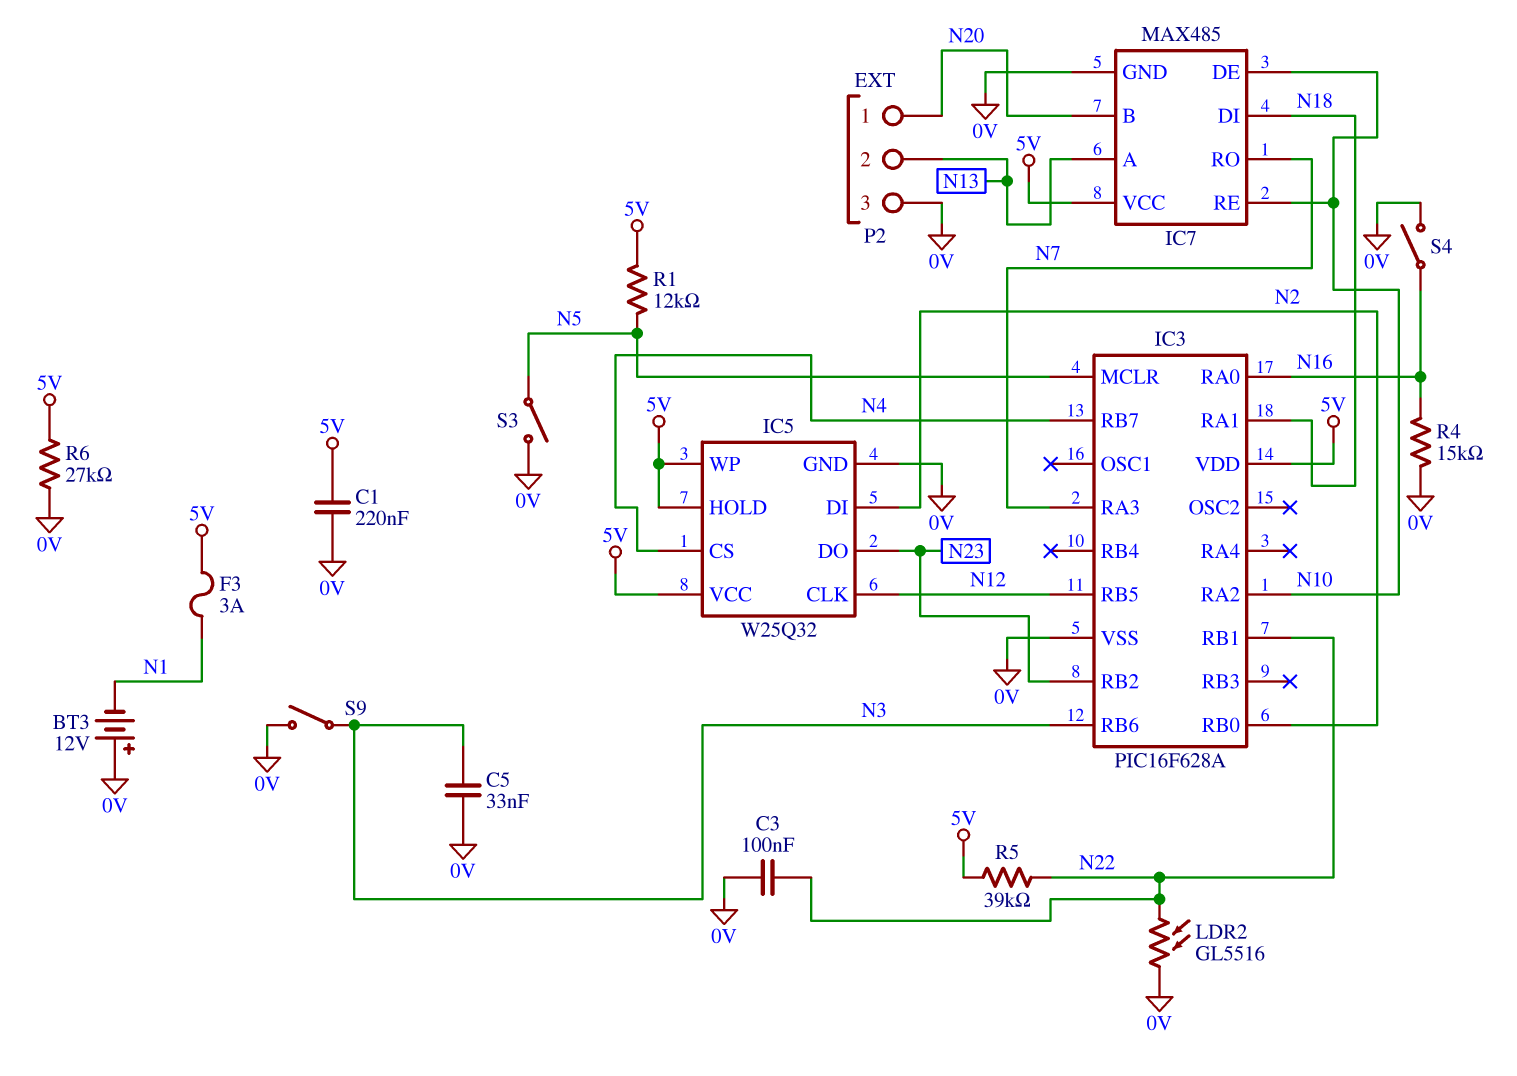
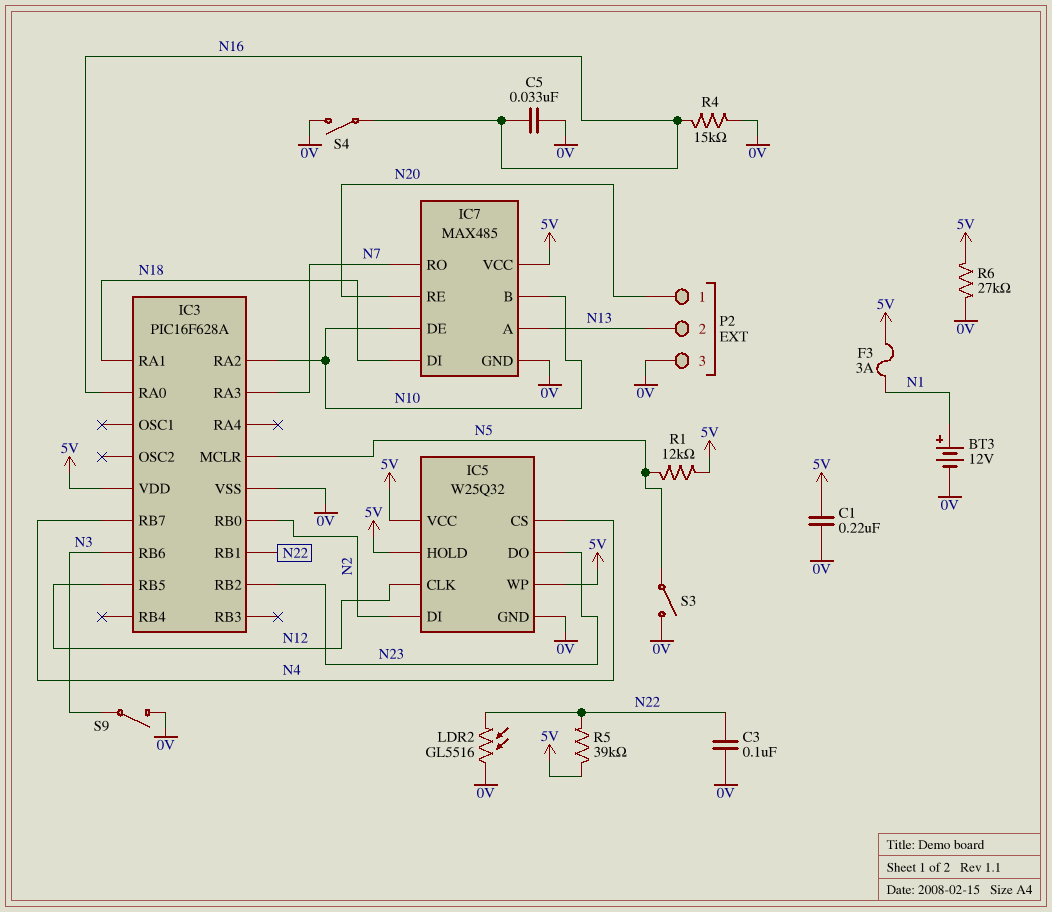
BT3: 12V (plus 0V, minus N1) -> 12V (plus N1, minus 0V)
C5: 33nF (0V, N3) -> 33nF (0V, N16)
IC7 pin B: N20 -> N10
IC7 pin RE: N10 -> N20

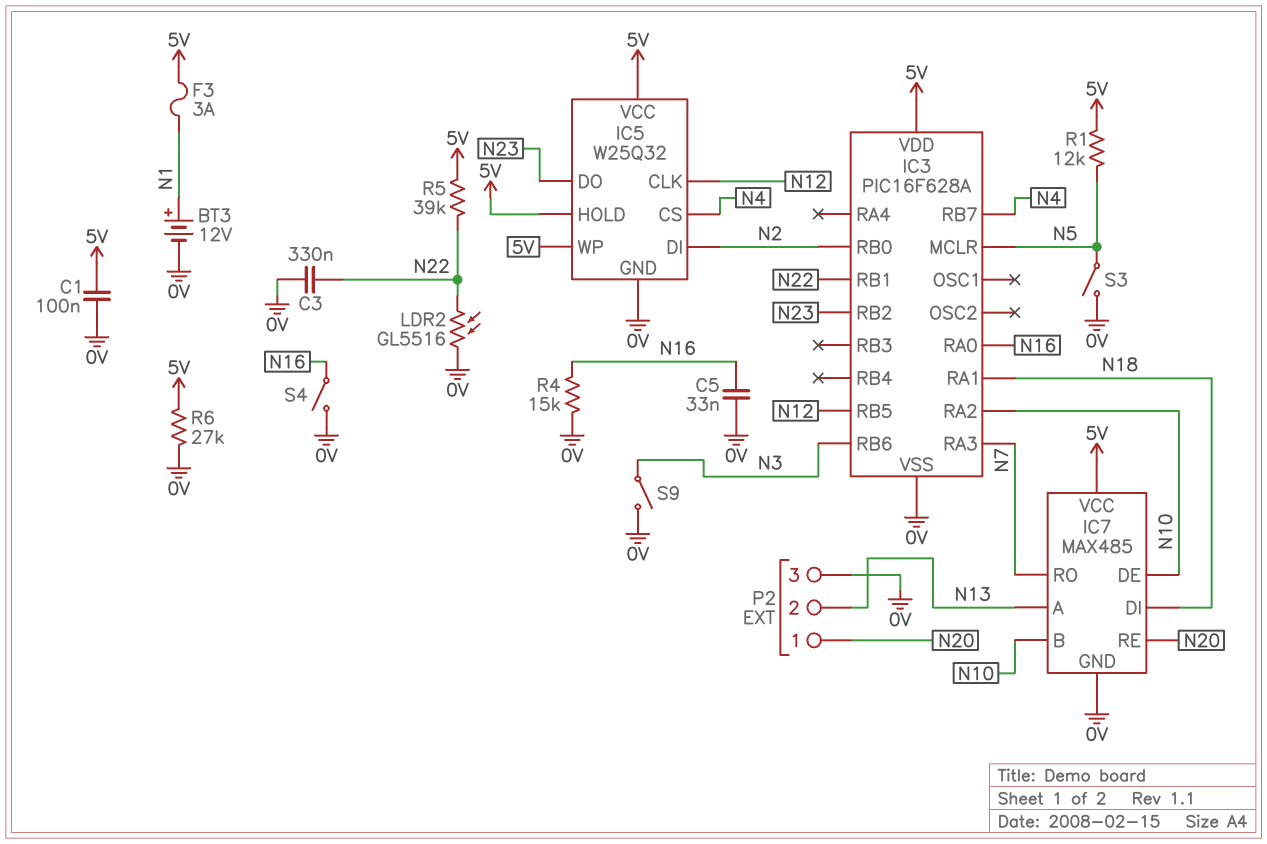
C1: 220nF (0V, 5V) -> 100nF (0V, 5V)
C3: 100nF (0V, N22) -> 330nF (0V, N22)

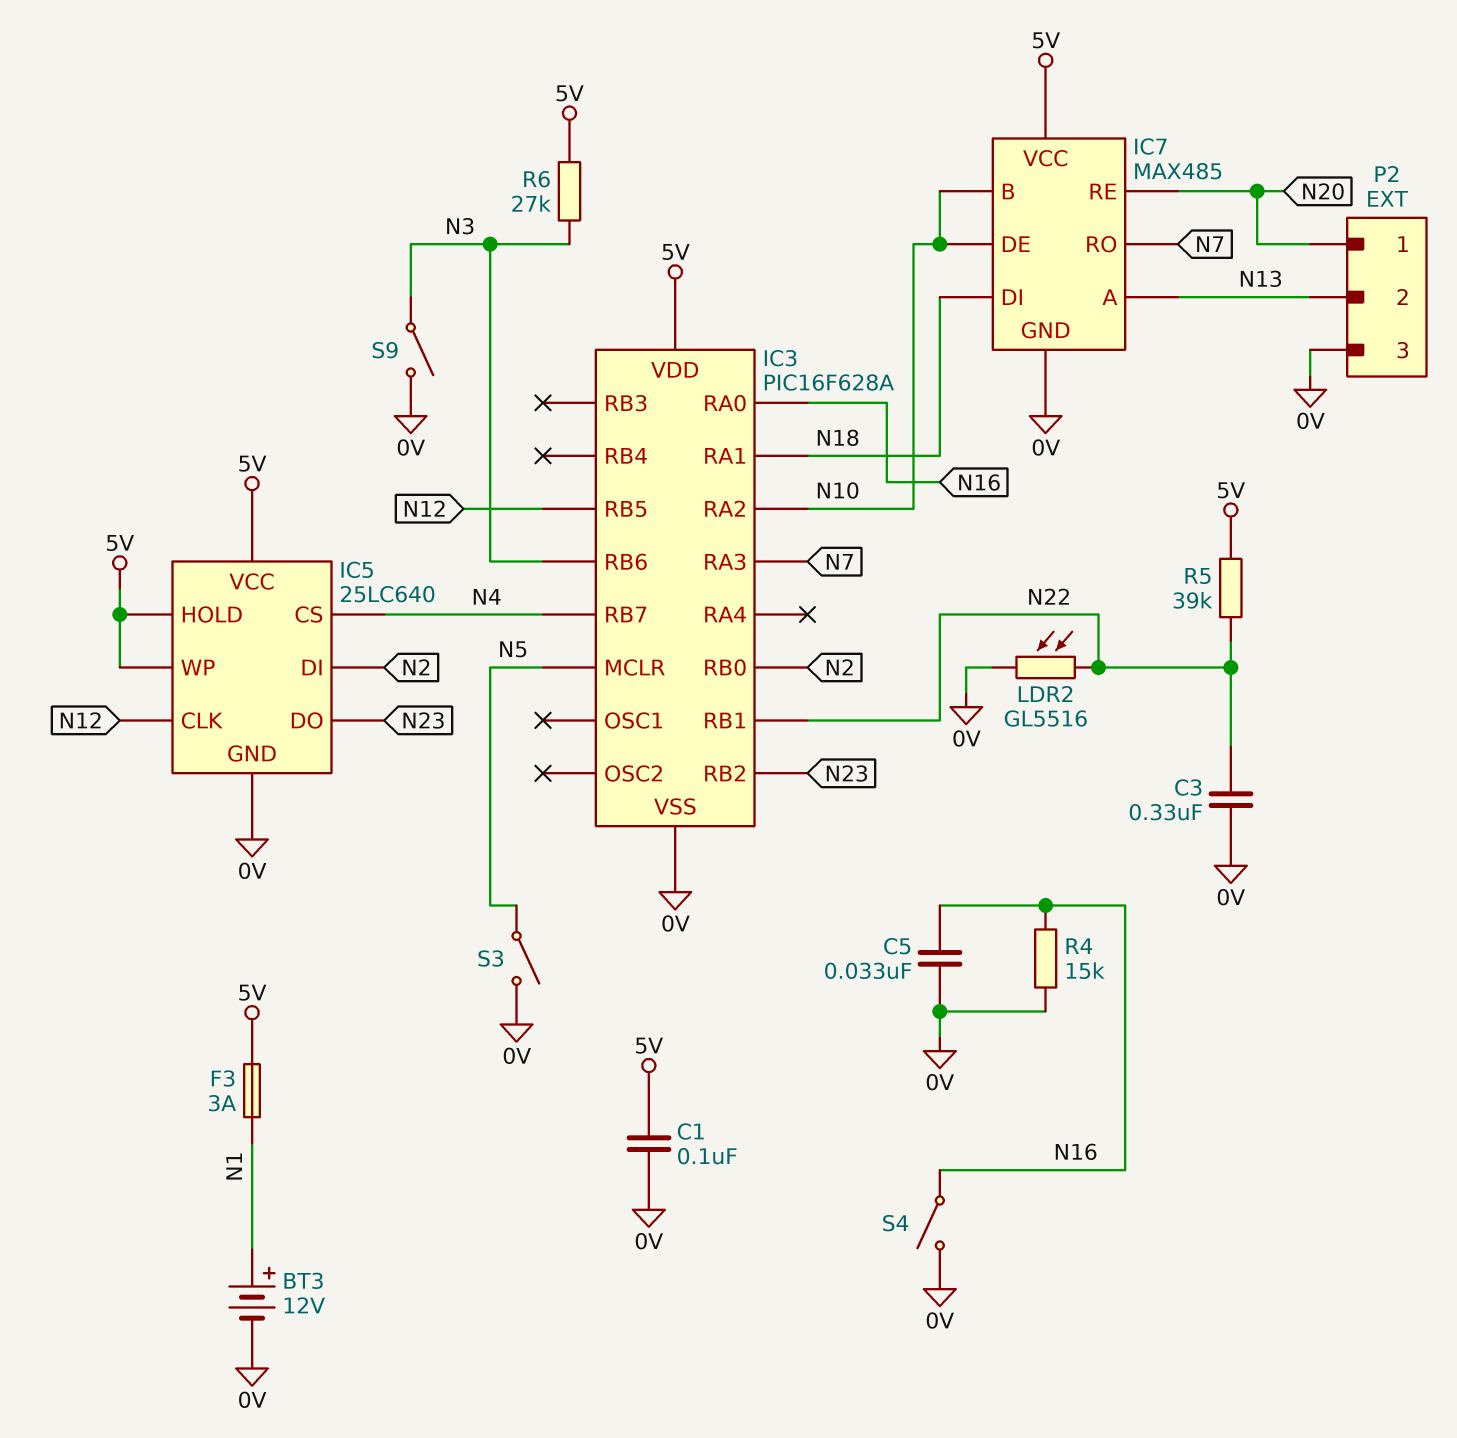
IC5: W25Q32 -> 25LC640
R1: 12k (5V, N5) -> none
R6: 27k (0V, 5V) -> 27k (5V, N3)

